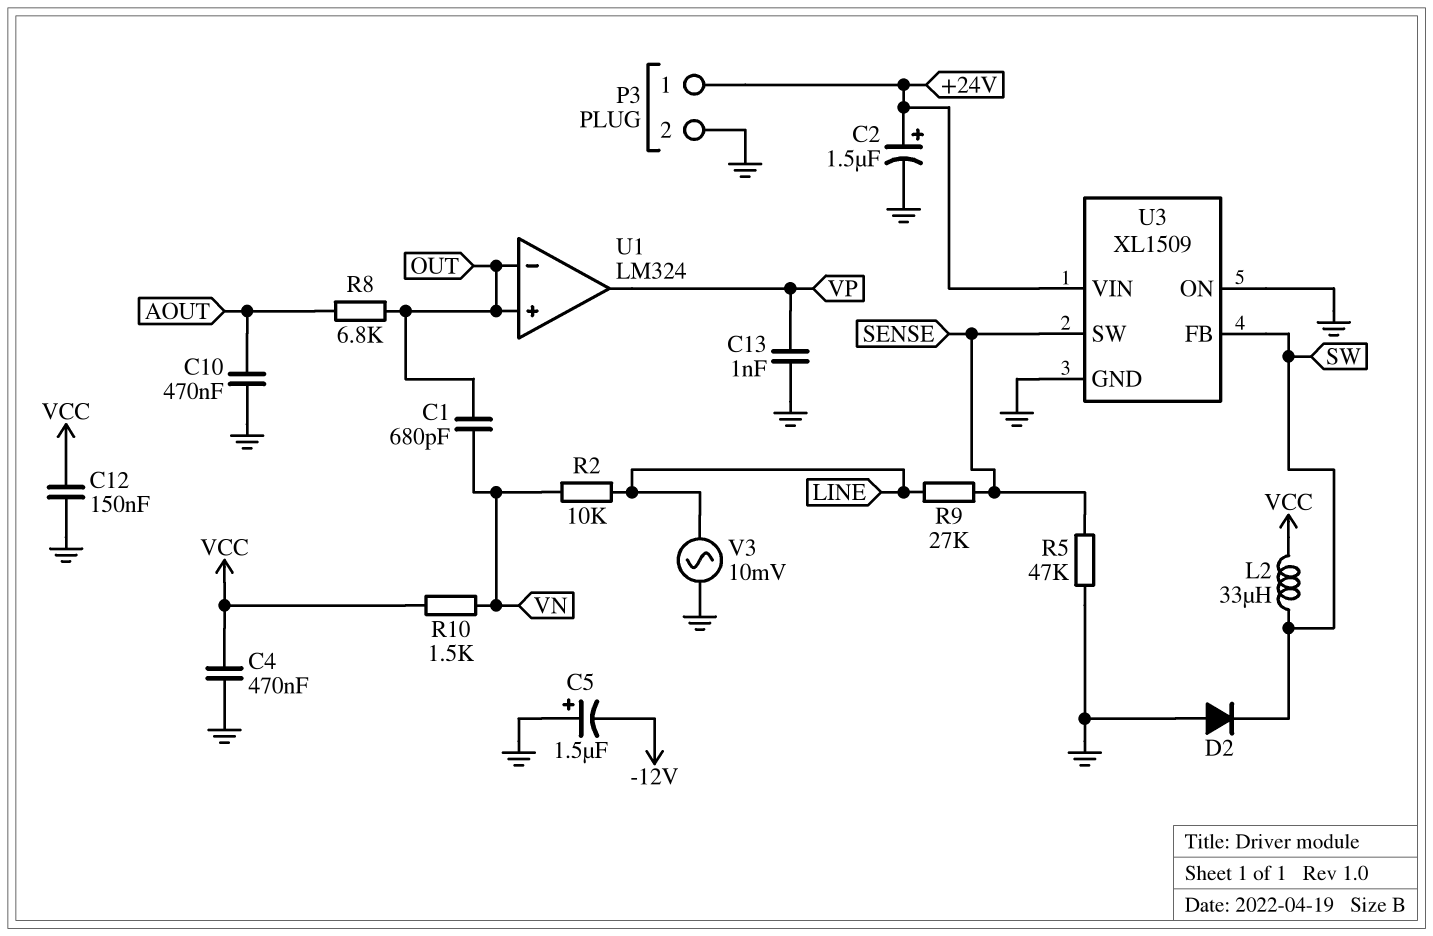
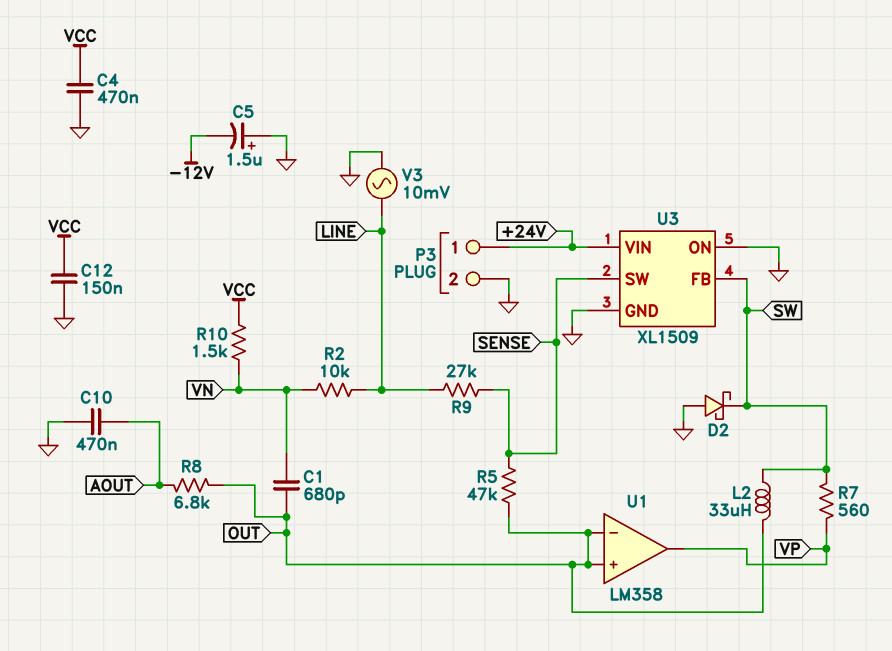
C2: 1.5uF (plus +24V, minus GND) -> none
C13: 1nF (GND, VP) -> none
D2: diode (A GND, K SW) -> schottky (A GND, K SW)
L2: 33uH (SW, VCC) -> 33uH (OUT, SW)
R5: 47k (GND, SENSE) -> 47k (OUT, SENSE)
R7: none -> 560 (SW, VP)
U1: LM324 -> LM358

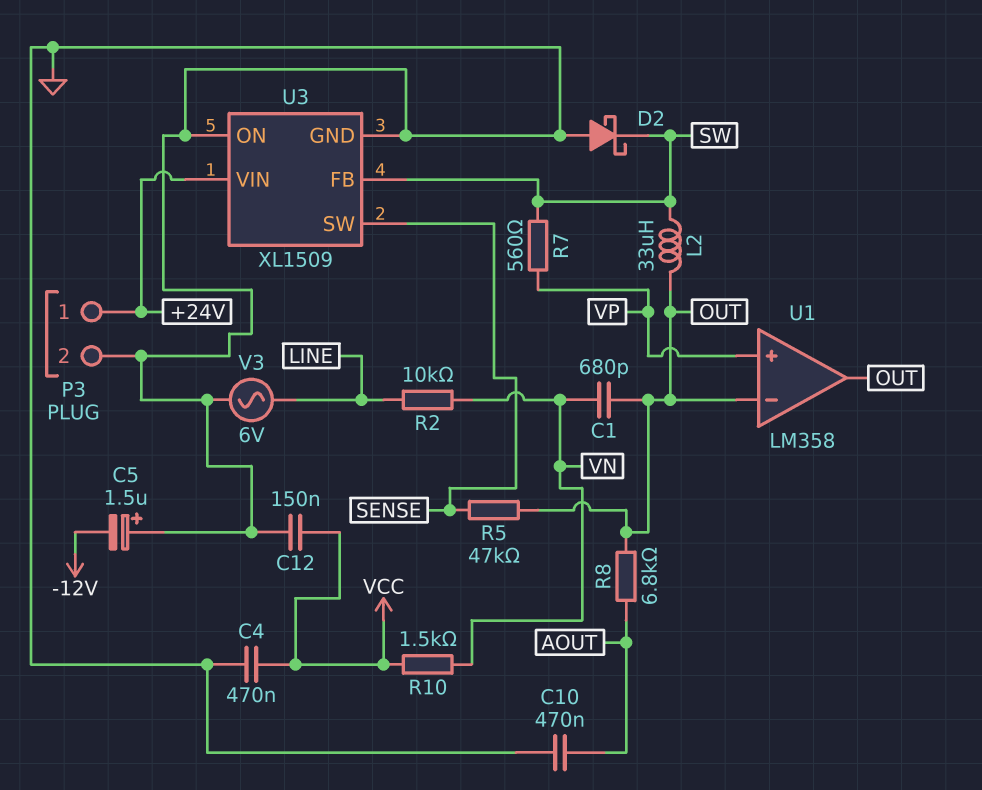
R9: 27k (LINE, SENSE) -> none
U1 pin in+: OUT -> VP
U1 pin out: VP -> OUT
V3: AC 10mV (GND, LINE) -> AC 6V (GND, LINE)

